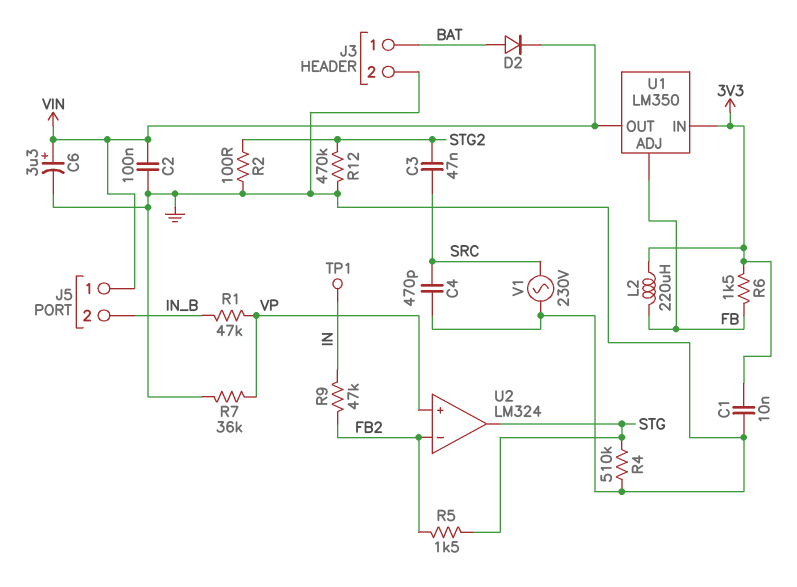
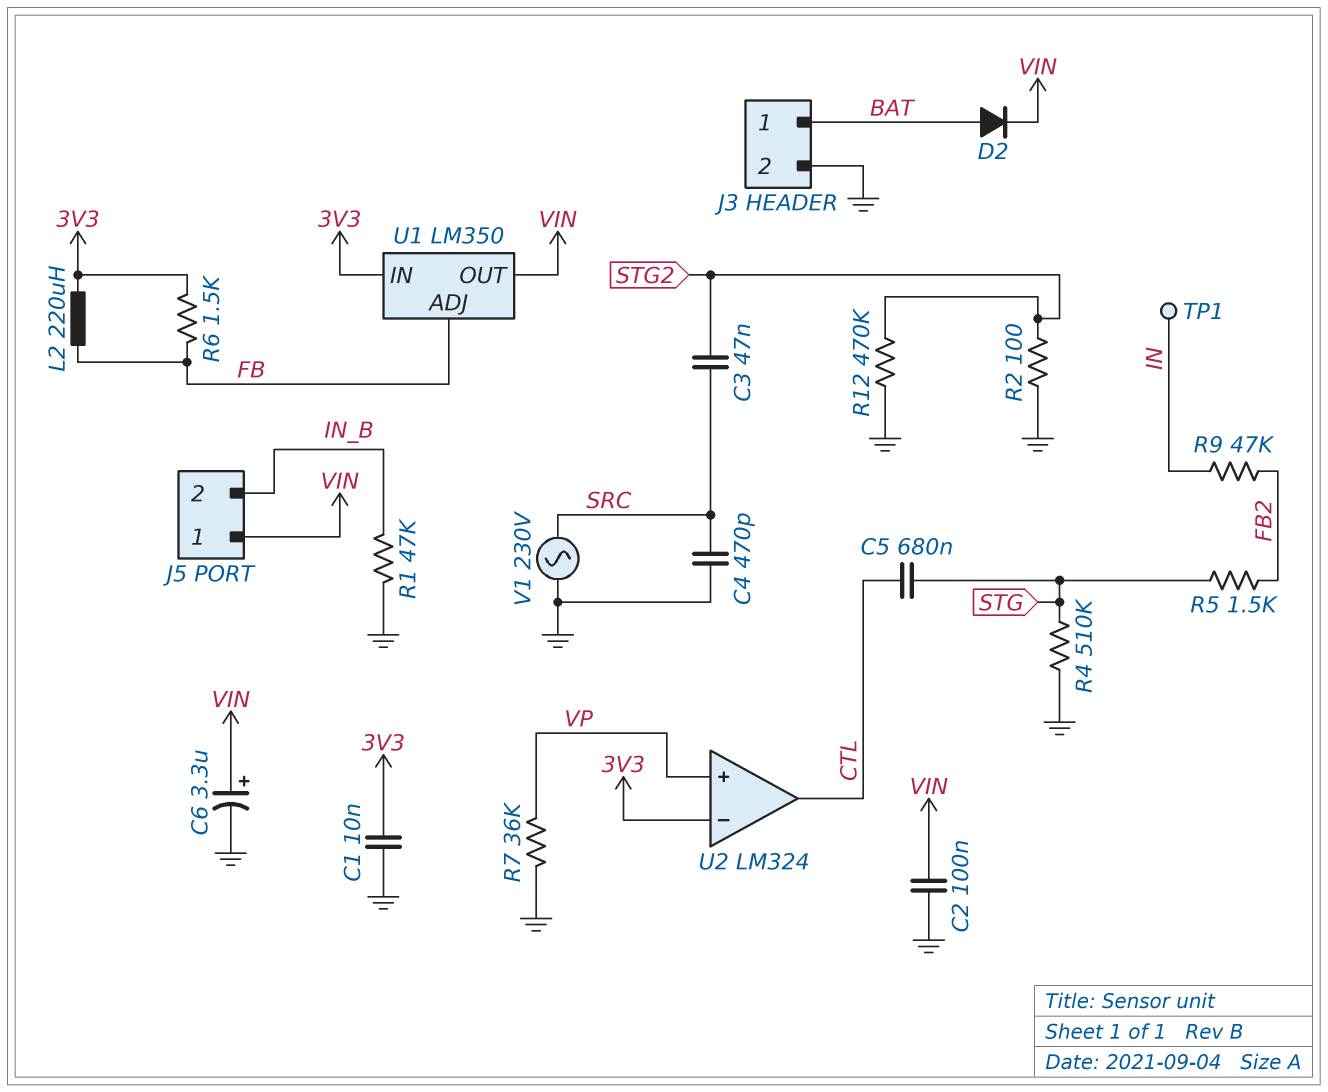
C5: none -> 680nF (CTL, STG)
R1: 47k (IN_B, VP) -> 47k (GND, IN_B)
U2 pin in-: FB2 -> 3V3
U2 pin out: STG -> CTL

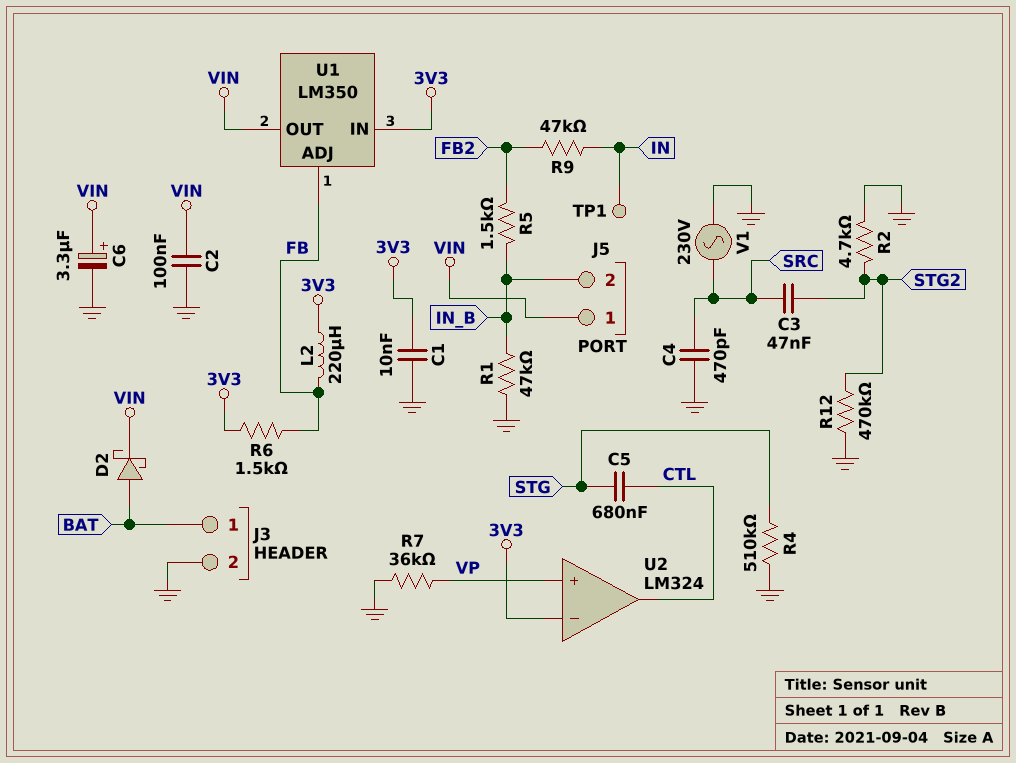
D2: diode (A BAT, K VIN) -> schottky (A BAT, K VIN)
R2: 100 (GND, STG2) -> 4.7k (GND, STG2)
R5: 1.5k (FB2, STG) -> 1.5k (FB2, IN_B)

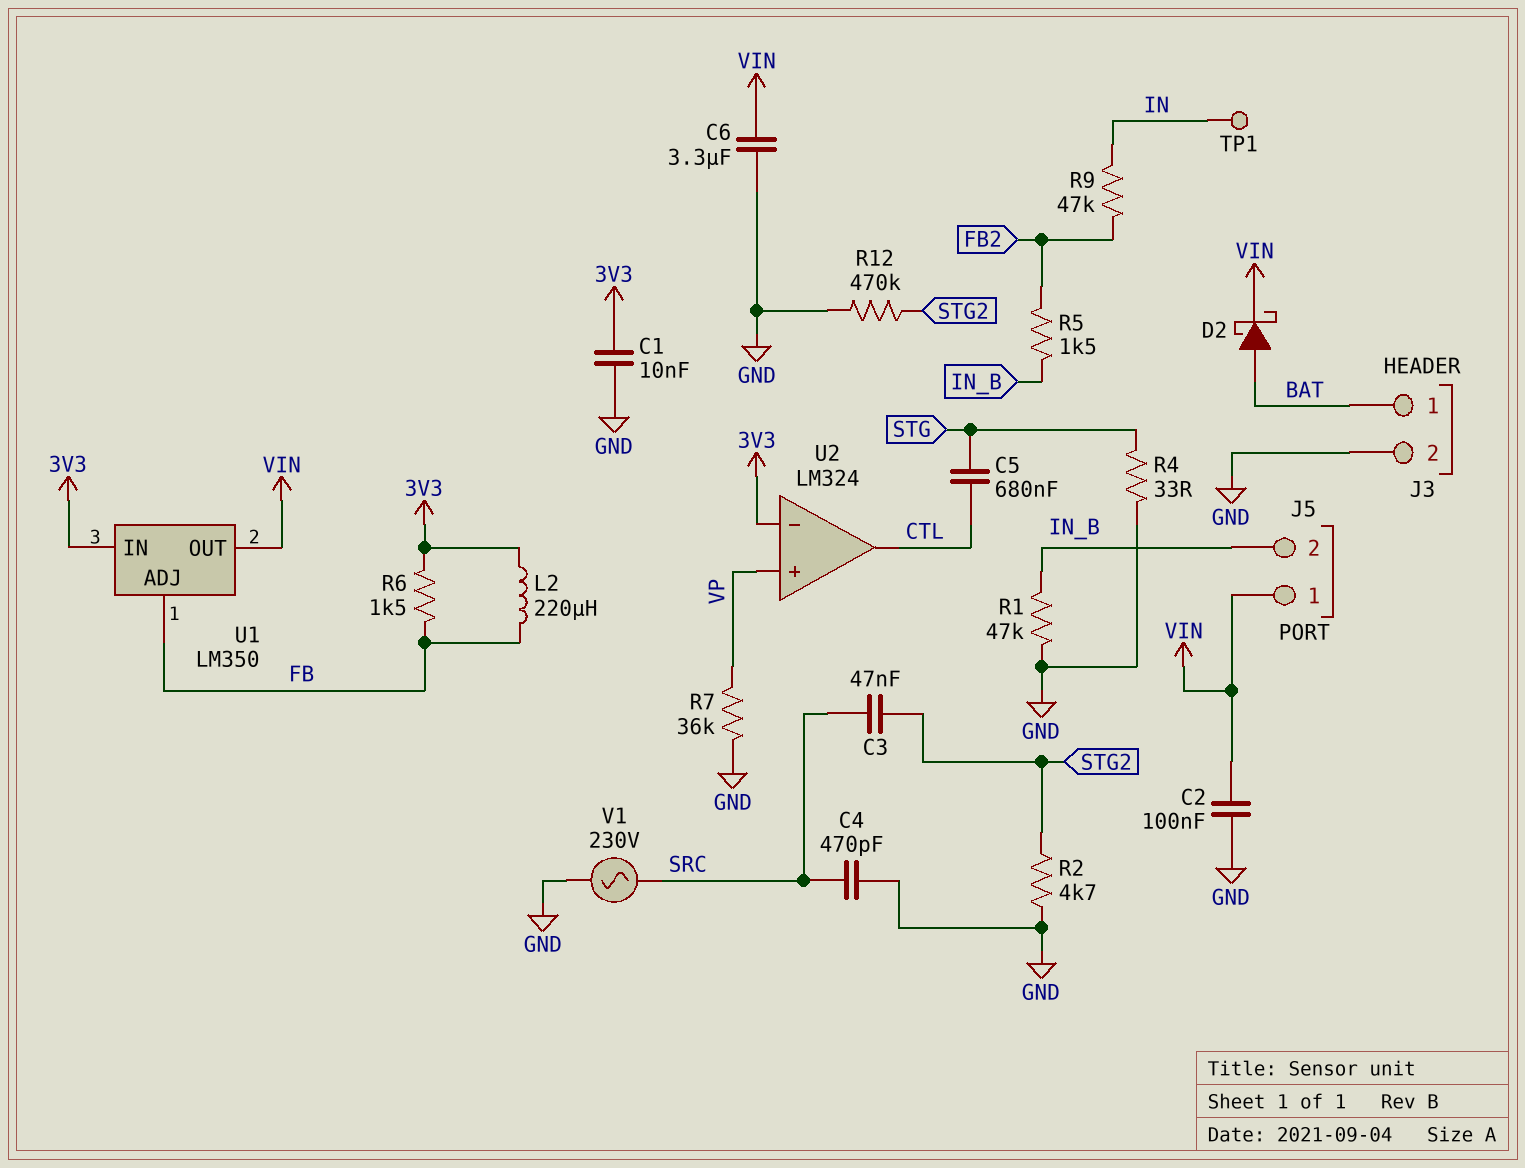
C6: 3.3uF (plus VIN, minus GND) -> 3.3uF (GND, VIN)
R4: 510k (GND, STG) -> 33 (GND, STG)

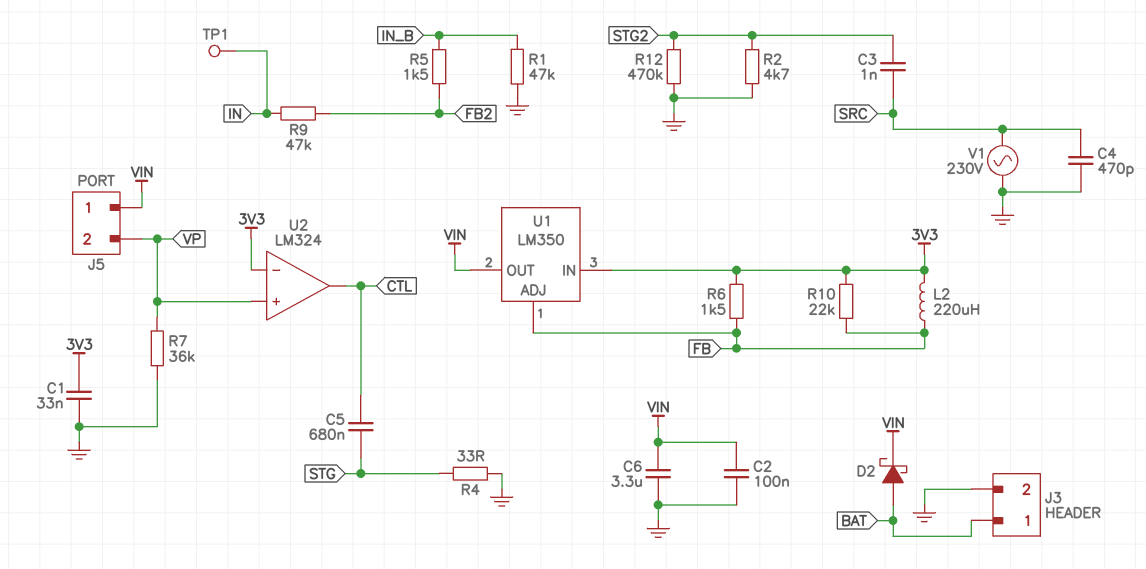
C1: 10nF (3V3, GND) -> 33nF (3V3, GND)
C3: 47nF (SRC, STG2) -> 1nF (SRC, STG2)
J5 pin 2: IN_B -> VP
R10: none -> 22k (3V3, FB)

